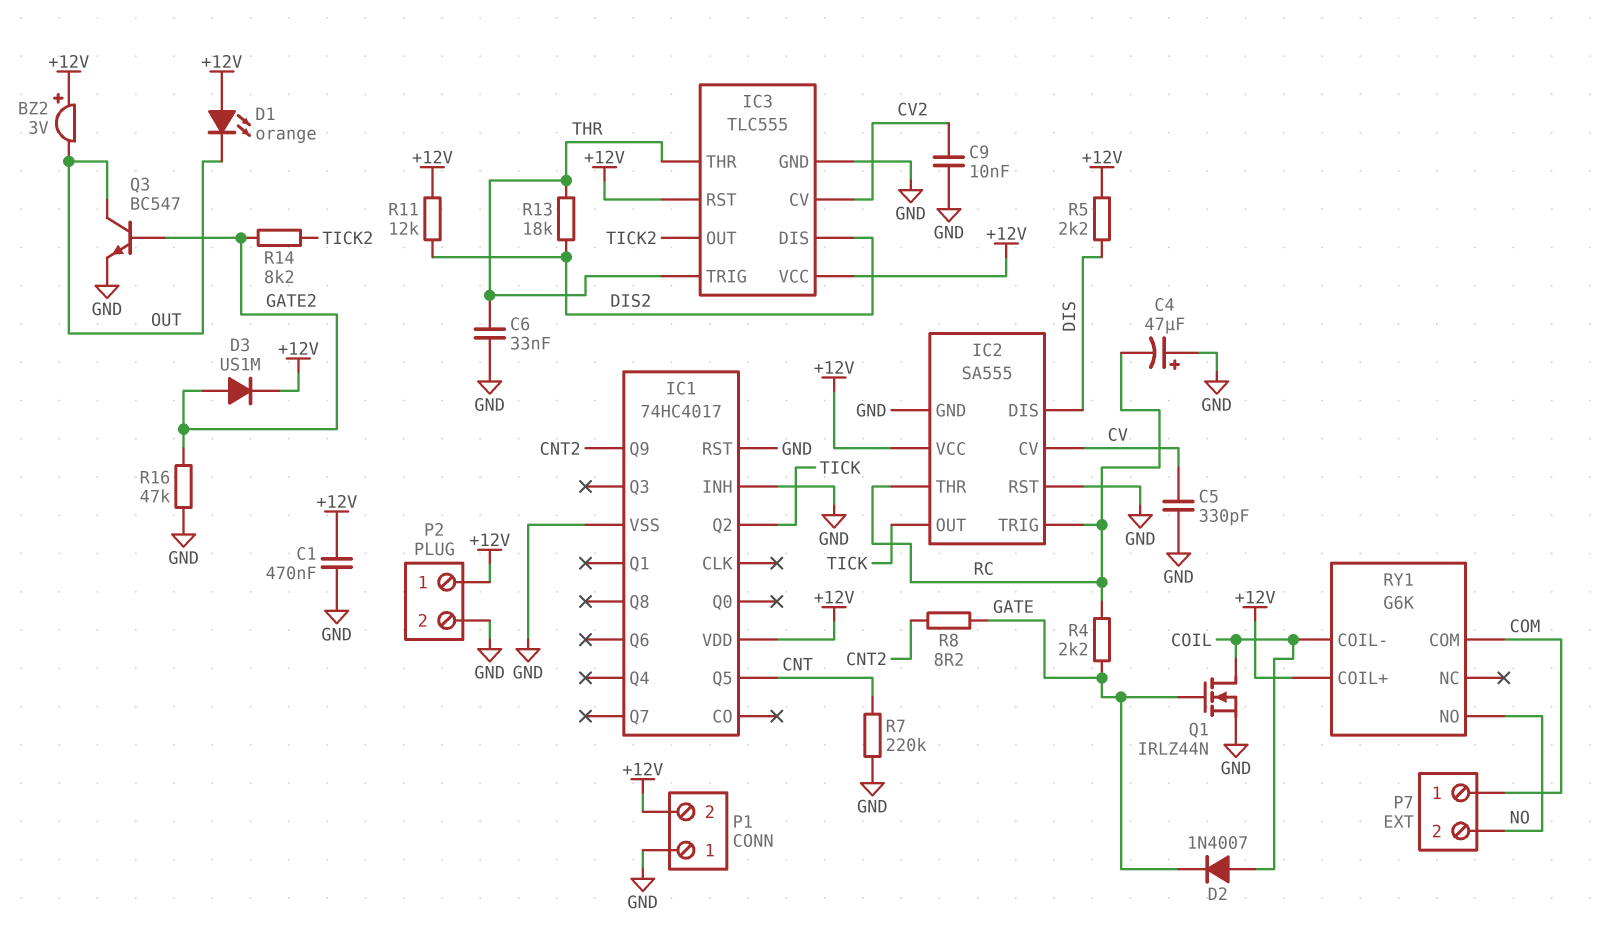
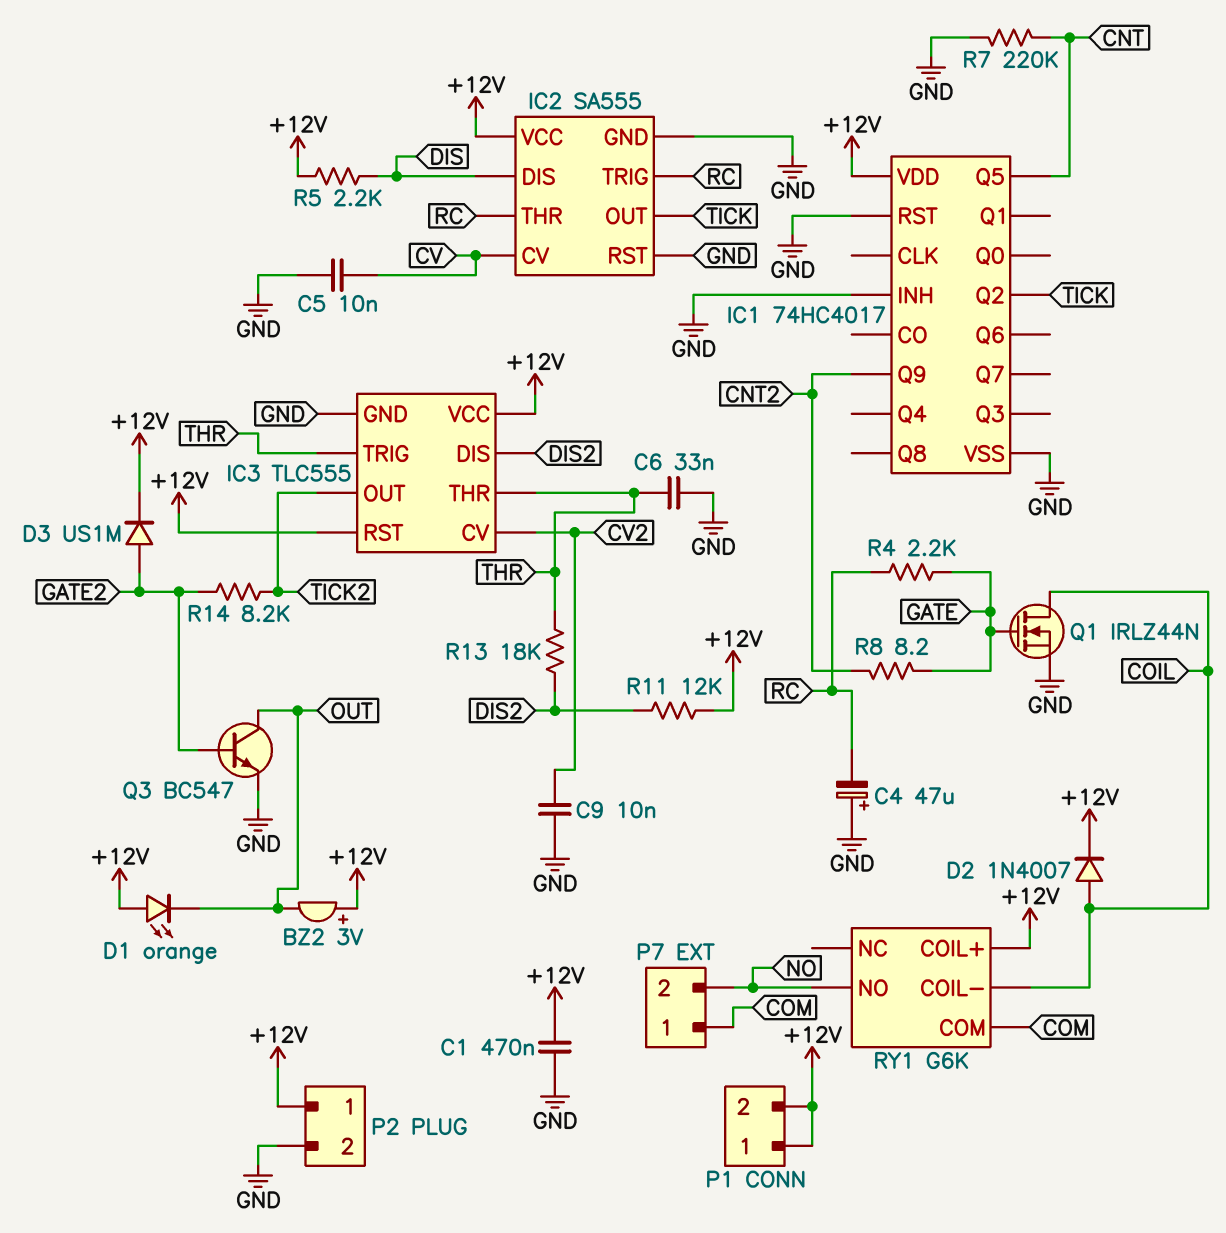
C5: 330pF (CV, GND) -> 10nF (CV, GND)
D2: diode 1N4007 (A COIL, K GATE) -> diode 1N4007 (A COIL, K +12V)
P1 pin 1: GND -> +12V
R16: 47k (GATE2, GND) -> none

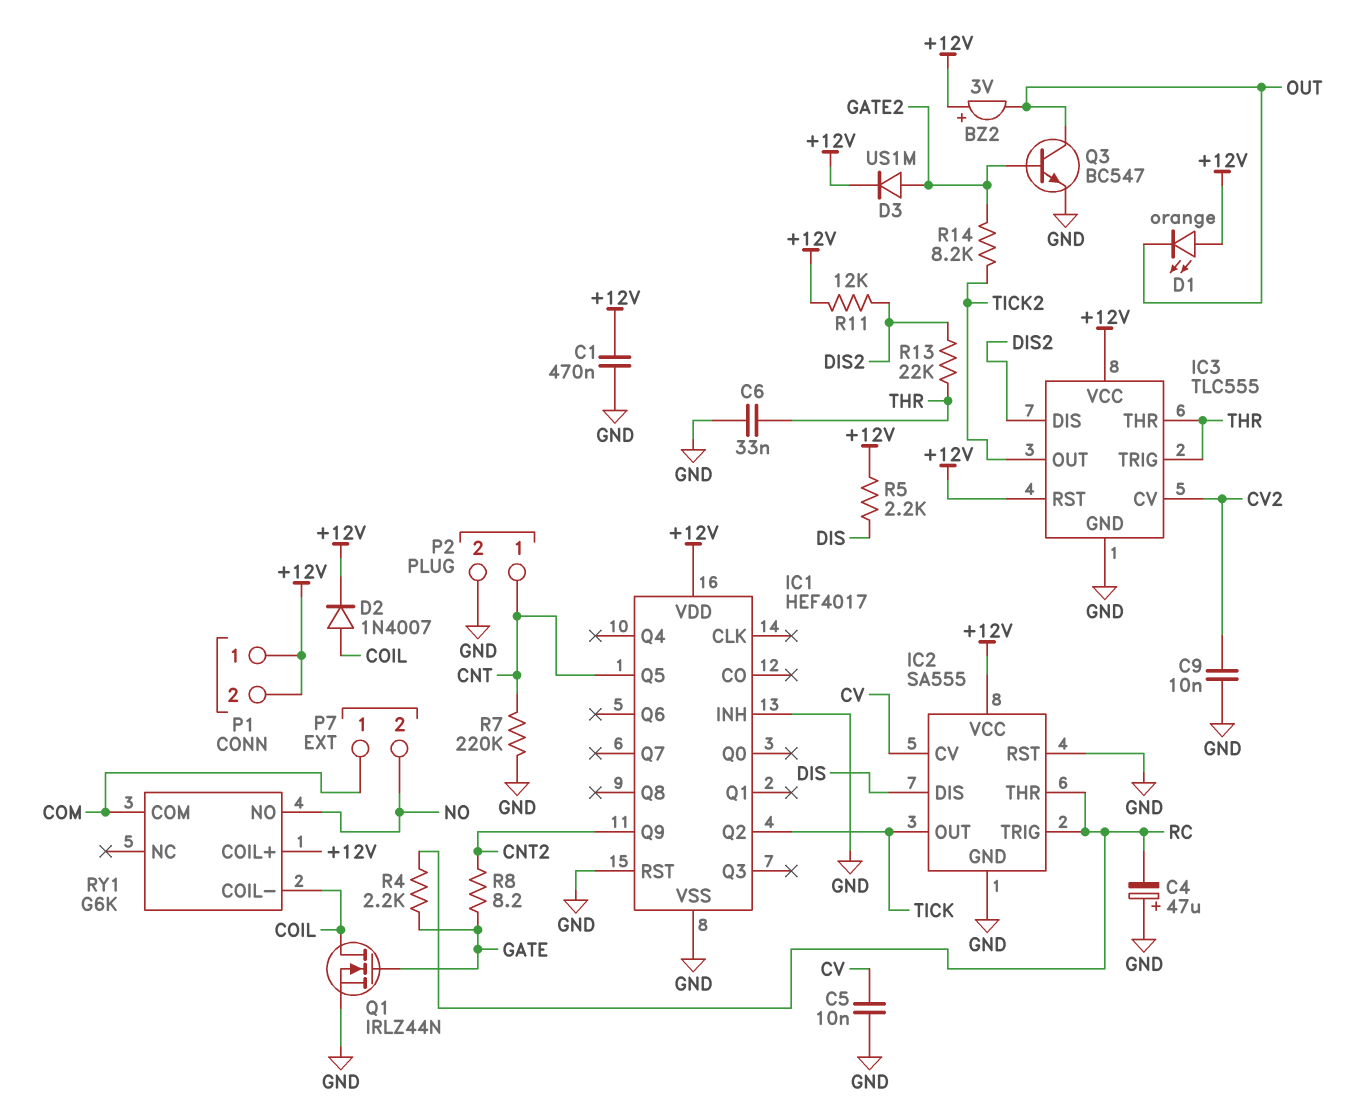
IC1: 74HC4017 -> HEF4017
P2 pin 1: +12V -> CNT
R13: 18k (DIS2, THR) -> 22k (DIS2, THR)

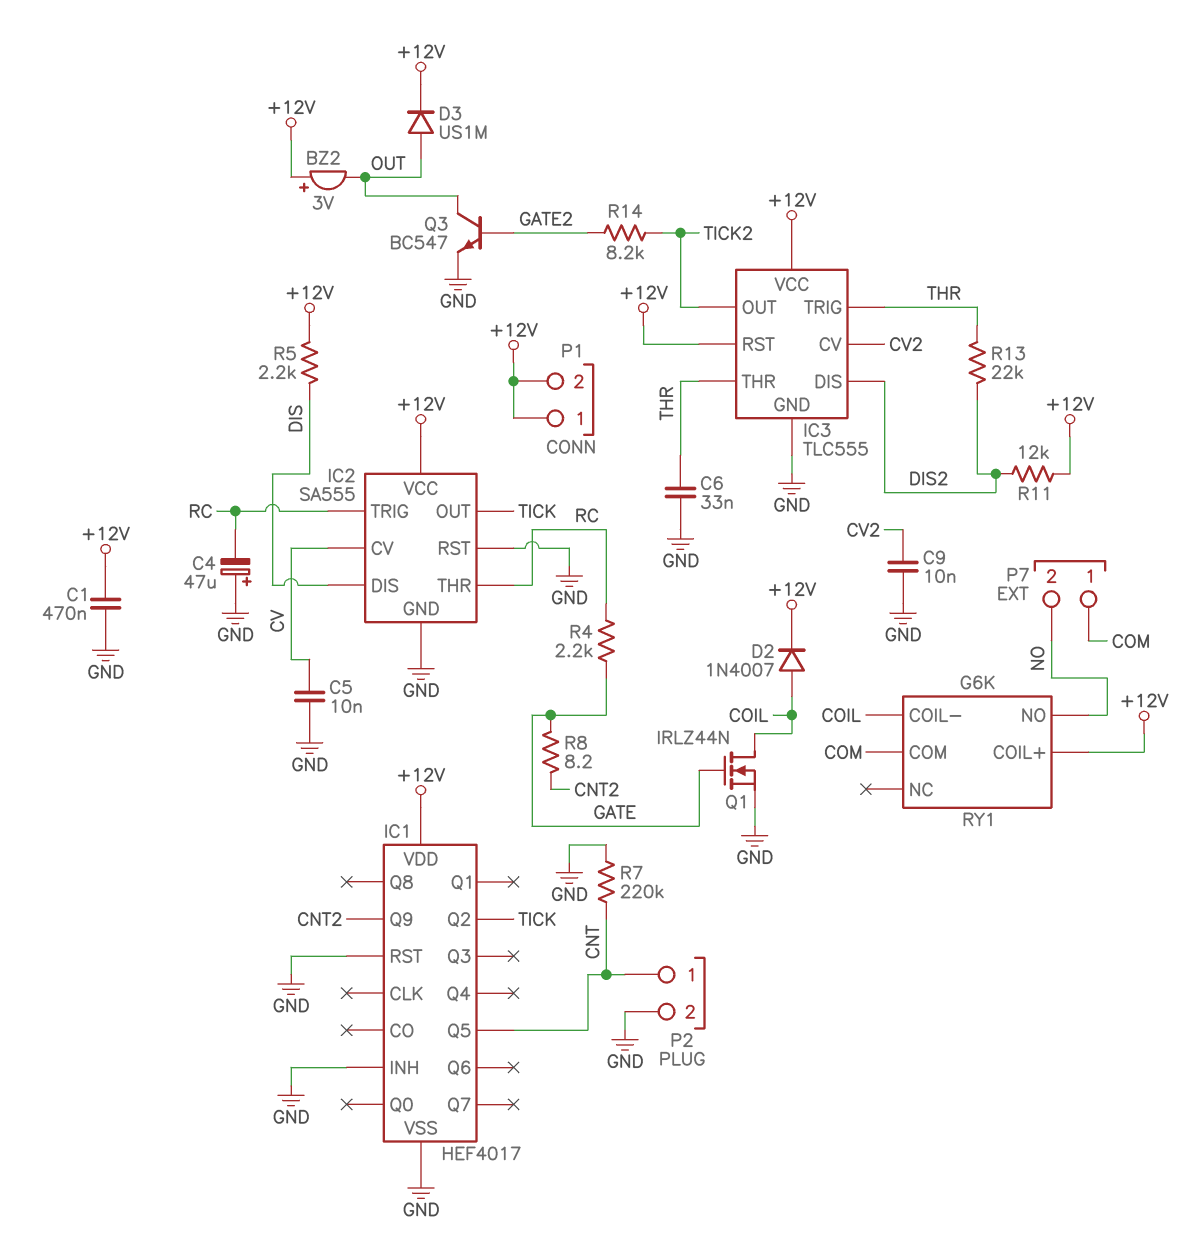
D1: LED orange (A +12V, K OUT) -> none
D3: diode US1M (A GATE2, K +12V) -> diode US1M (A OUT, K +12V)

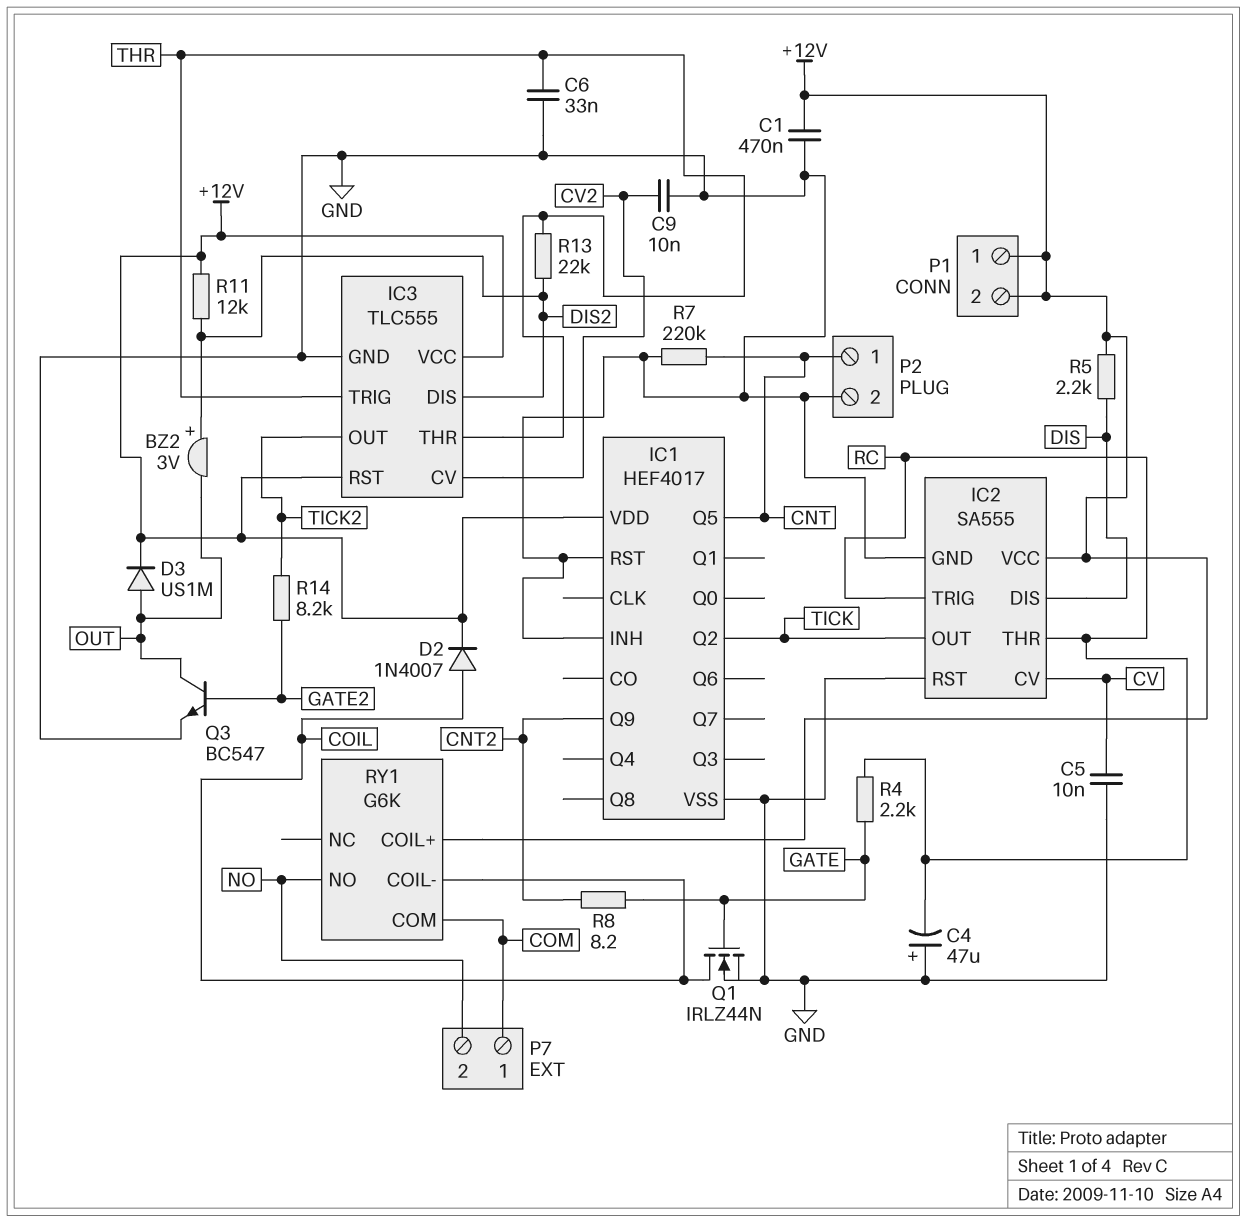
BZ2: buzzer 3V (plus +12V, minus OUT) -> buzzer 3V (plus DIS2, minus OUT)

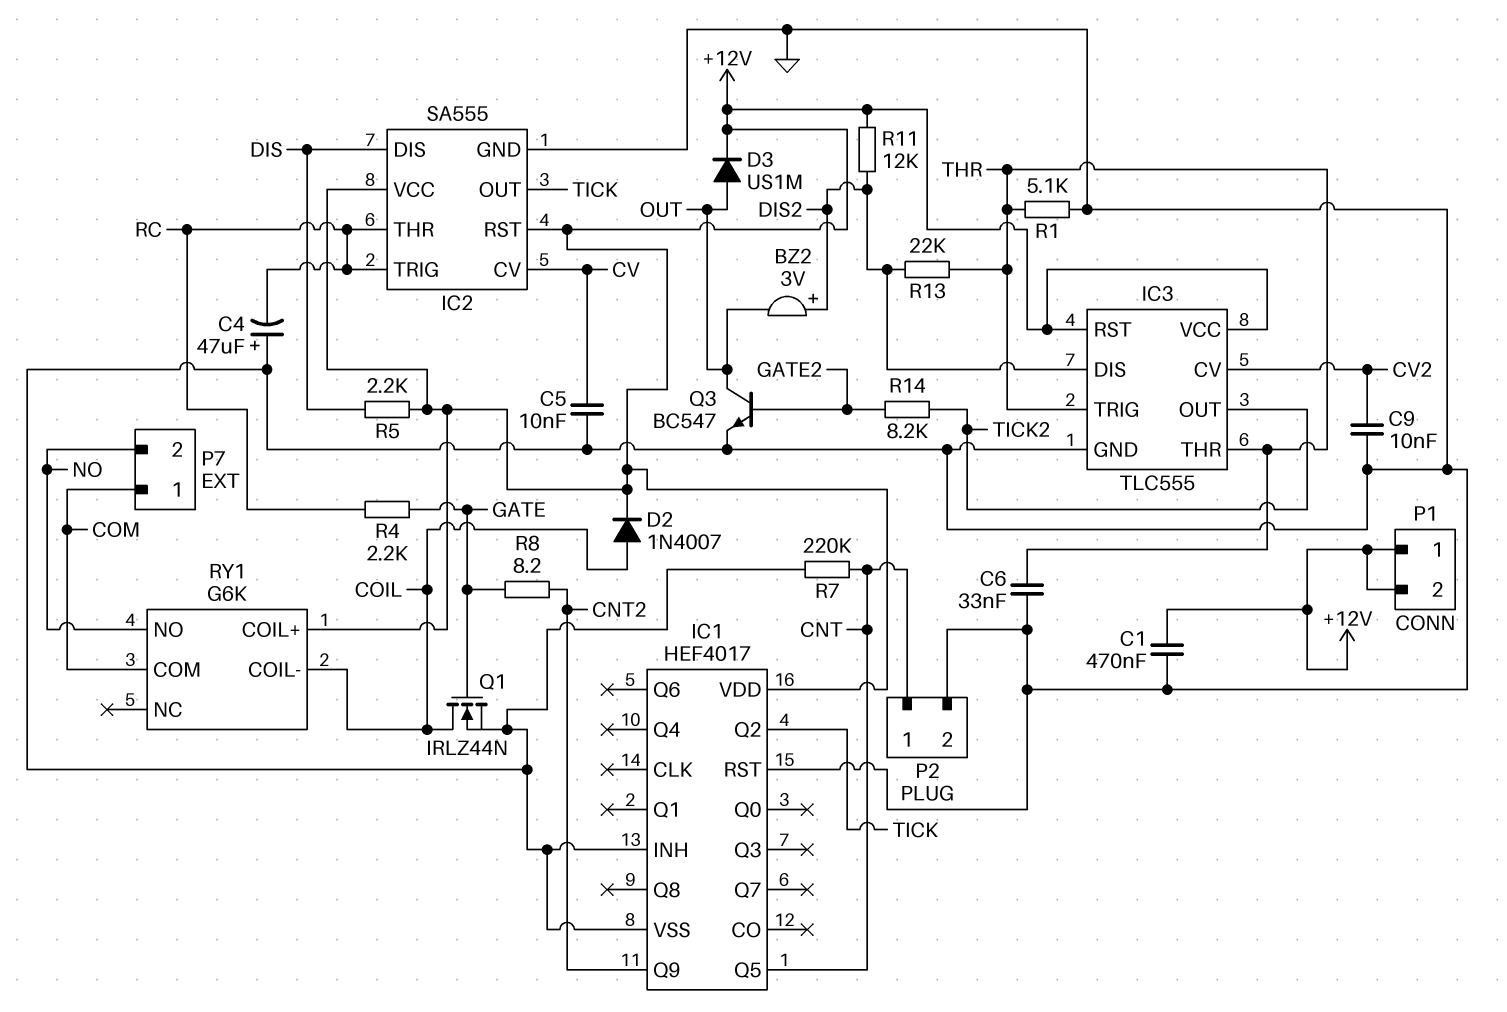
IC2 pin RST: GND -> +12V
R1: none -> 5.1k (GND, THR)

